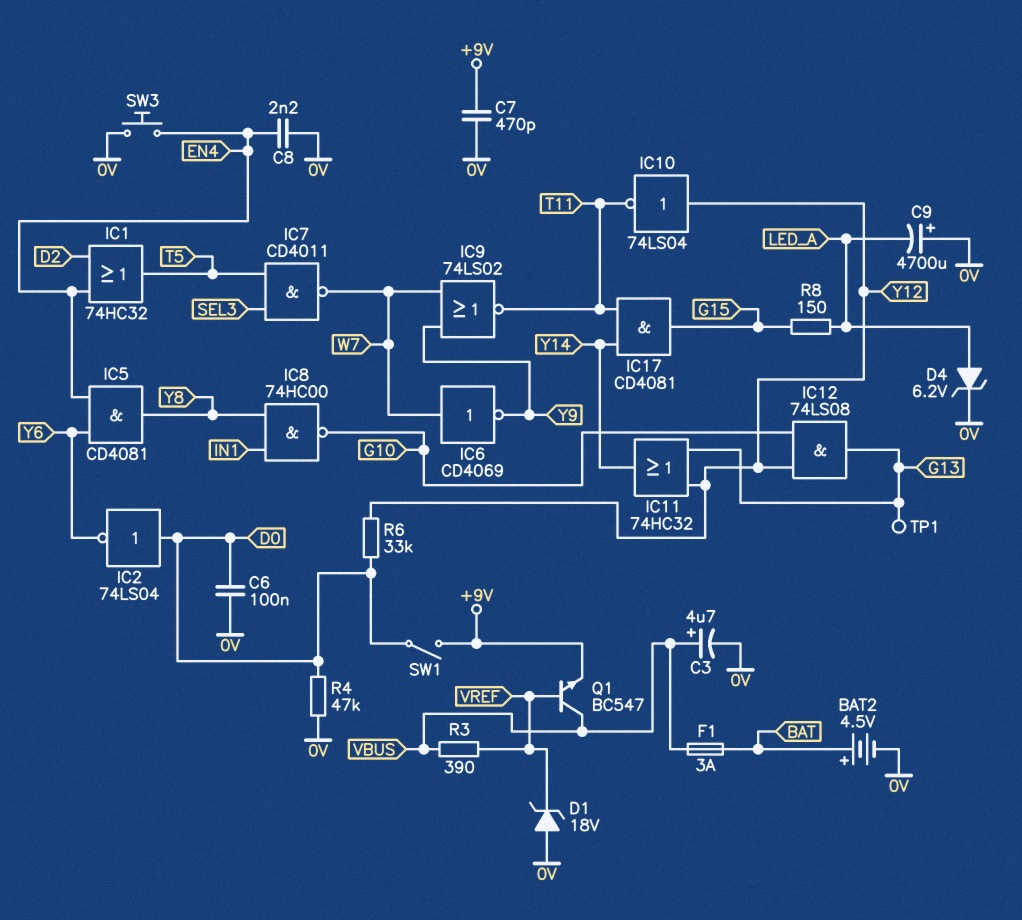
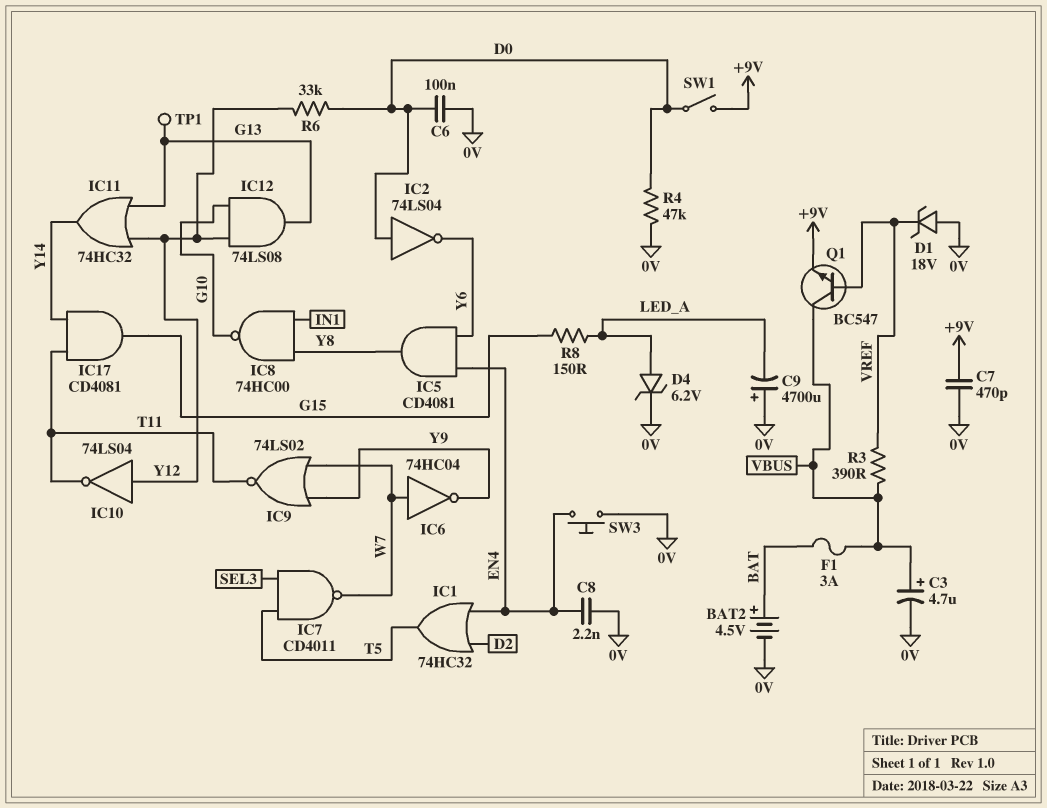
IC6: NOT CD4069 (in W7, out Y9) -> NOT 74HC04 (in W7, out Y9)

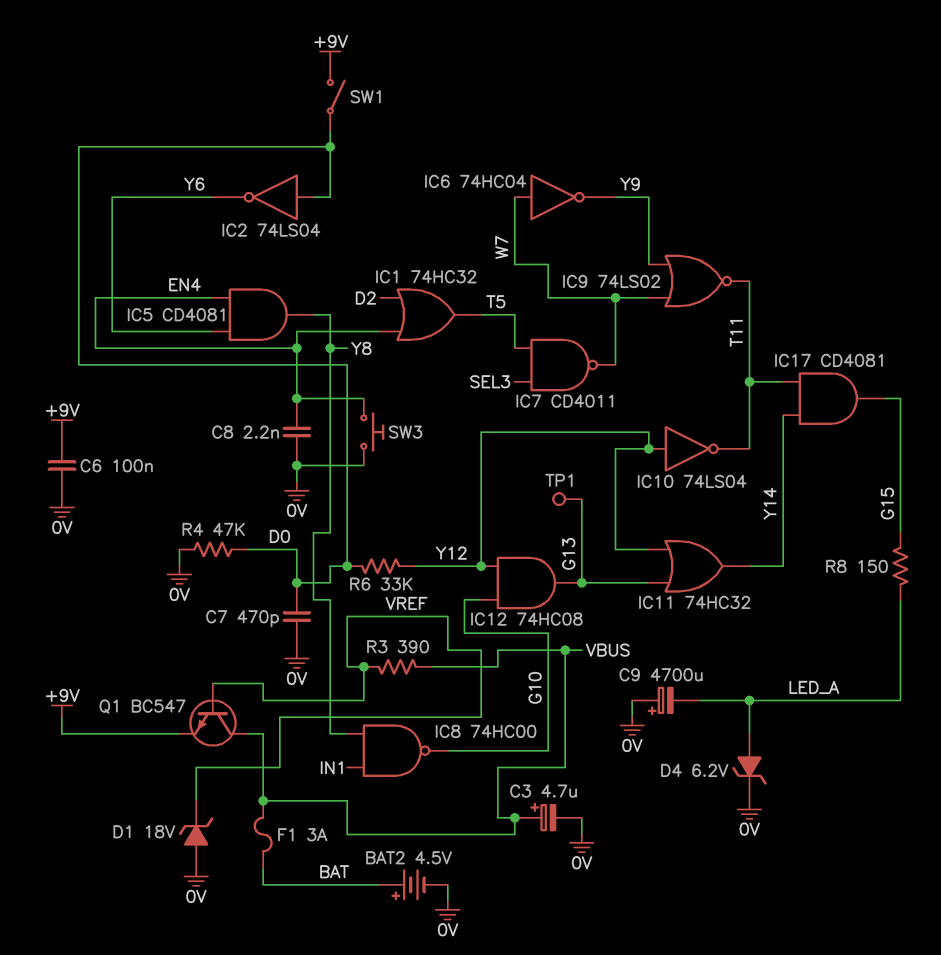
C6: 100nF (0V, D0) -> 100nF (+9V, 0V)
C7: 470pF (+9V, 0V) -> 470pF (0V, D0)
IC12: AND 74LS08 (in G10, in Y12, out G13) -> AND 74HC08 (in G10, in Y12, out G13)

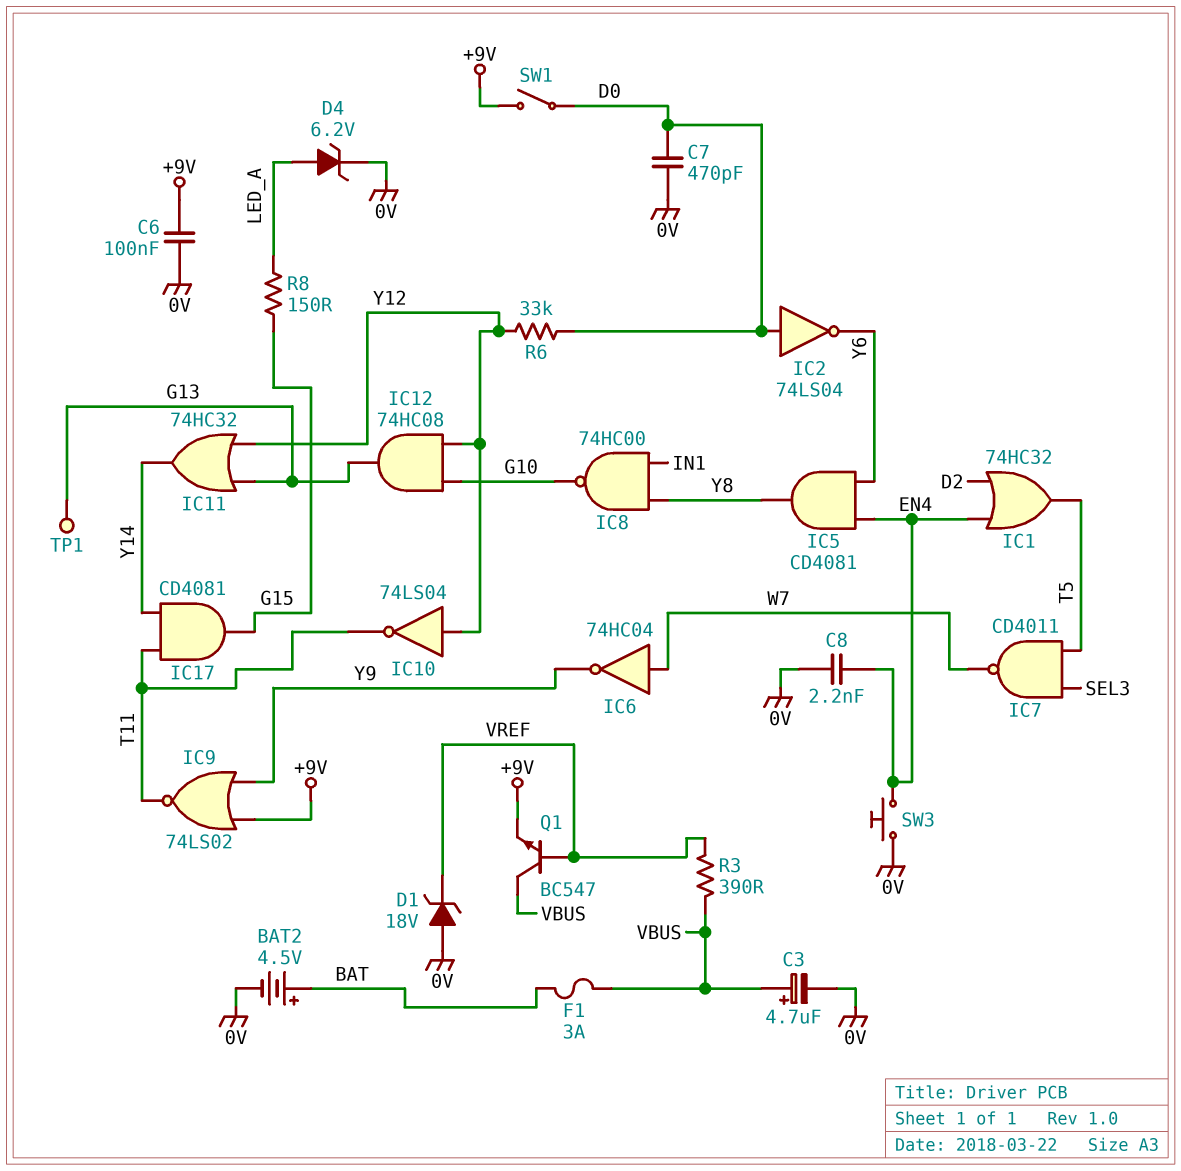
C9: 4700uF (plus 0V, minus LED_A) -> none
IC9: NOR 74LS02 (in W7, in Y9, out T11) -> NOR 74LS02 (in +9V, in Y9, out T11)
R4: 47k (0V, D0) -> none

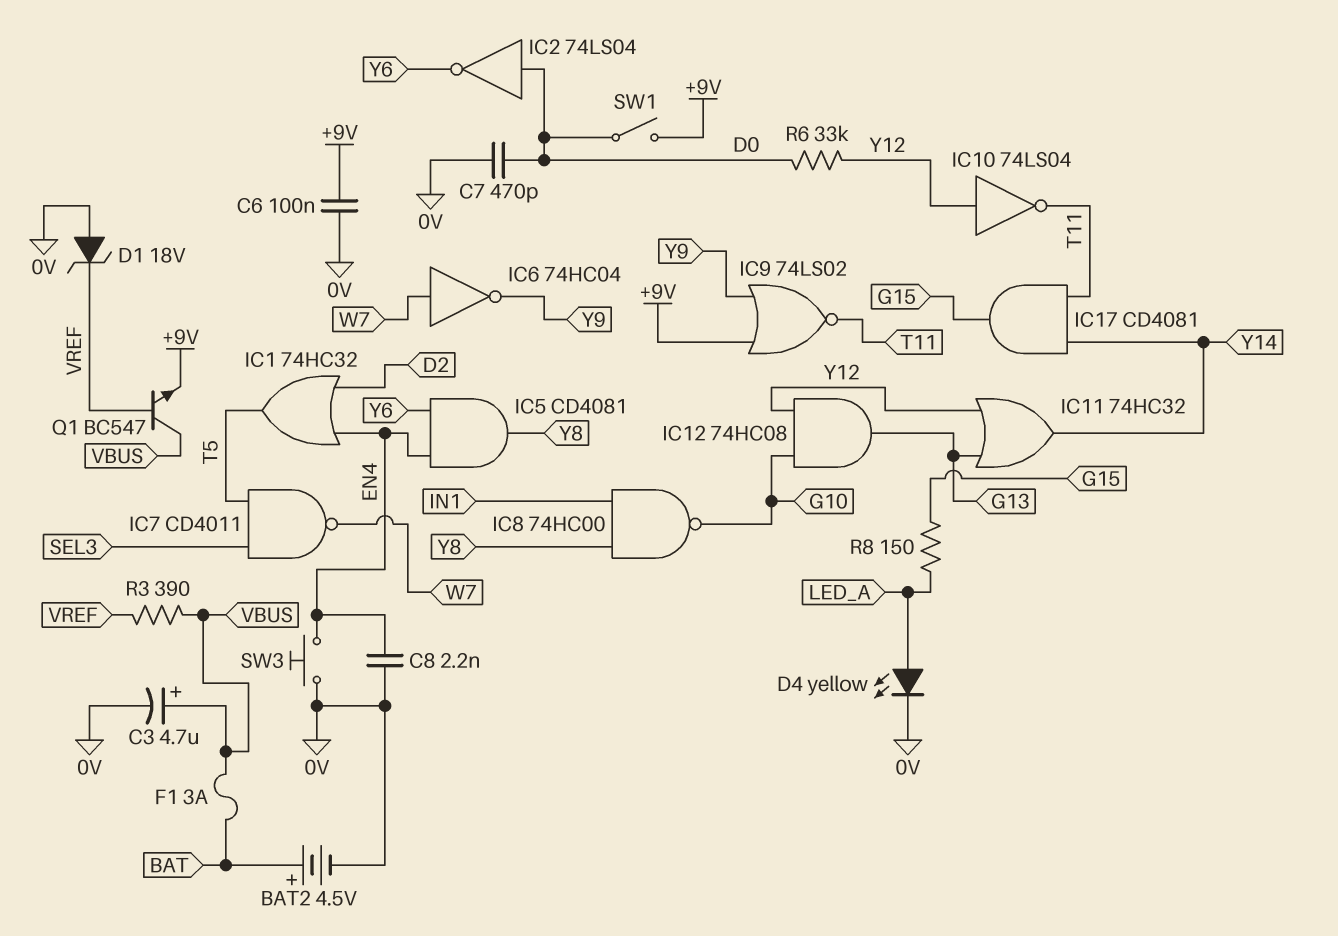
D4: zener 6.2V (A LED_A, K 0V) -> LED yellow (A LED_A, K 0V)
TP1: test point (G13) -> none

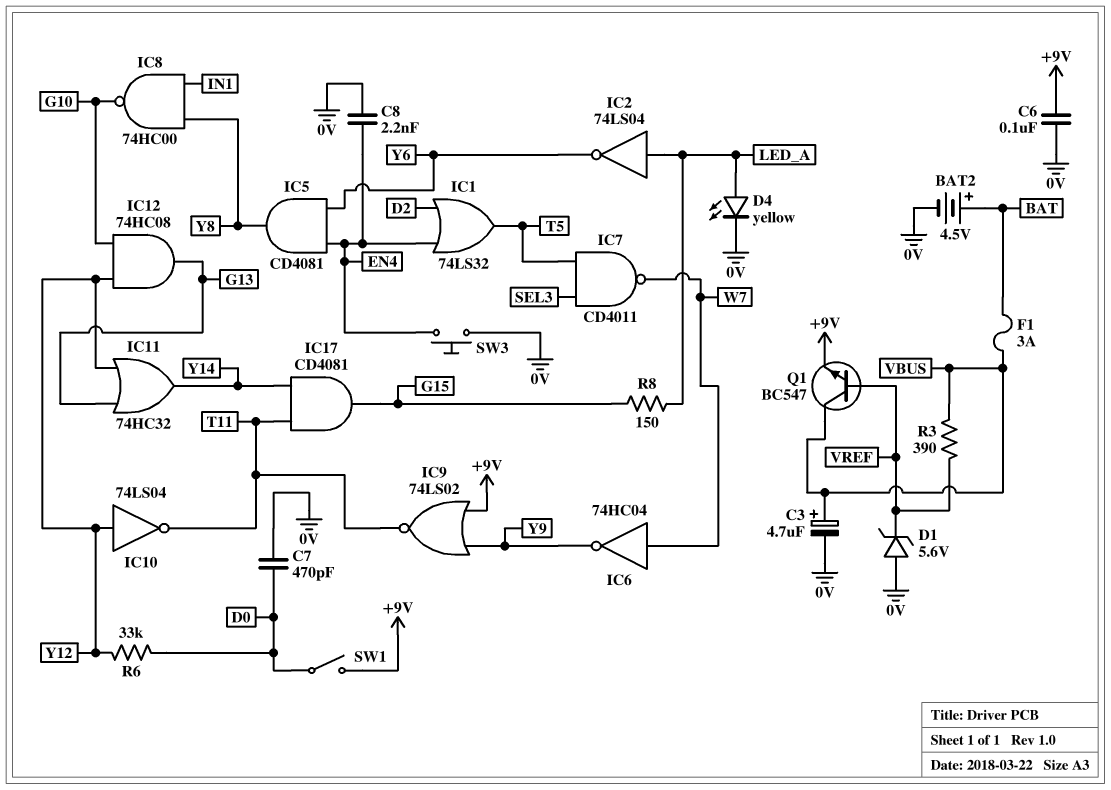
D1: zener 18V (A 0V, K VREF) -> zener 5.6V (A 0V, K VREF)
IC1: OR 74HC32 (in D2, in EN4, out T5) -> OR 74LS32 (in D2, in EN4, out T5)
IC2: NOT 74LS04 (in D0, out Y6) -> NOT 74LS04 (in LED_A, out Y6)

